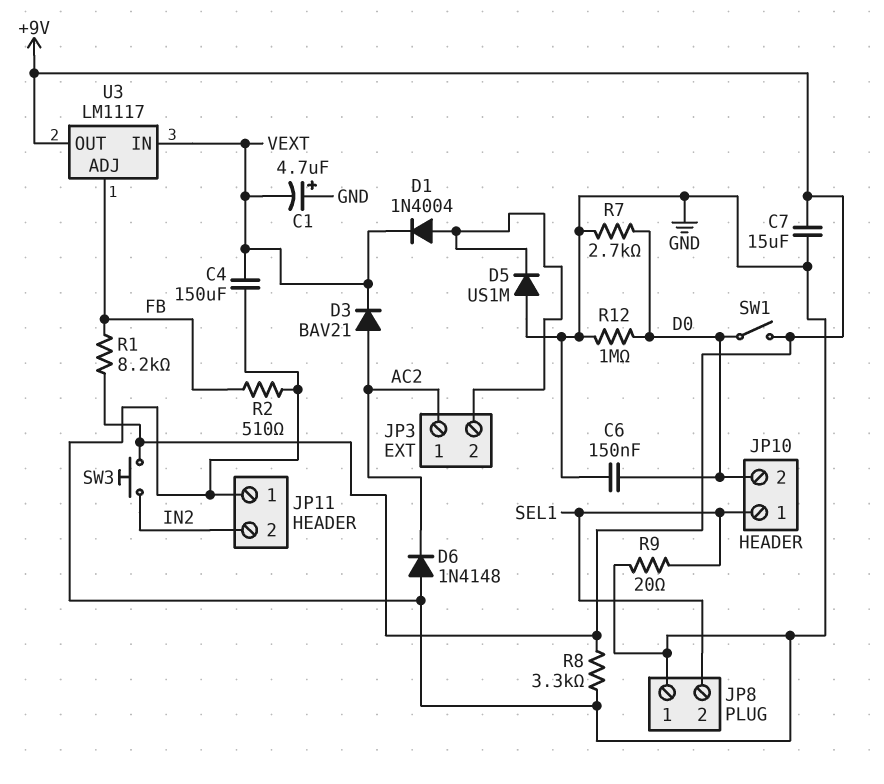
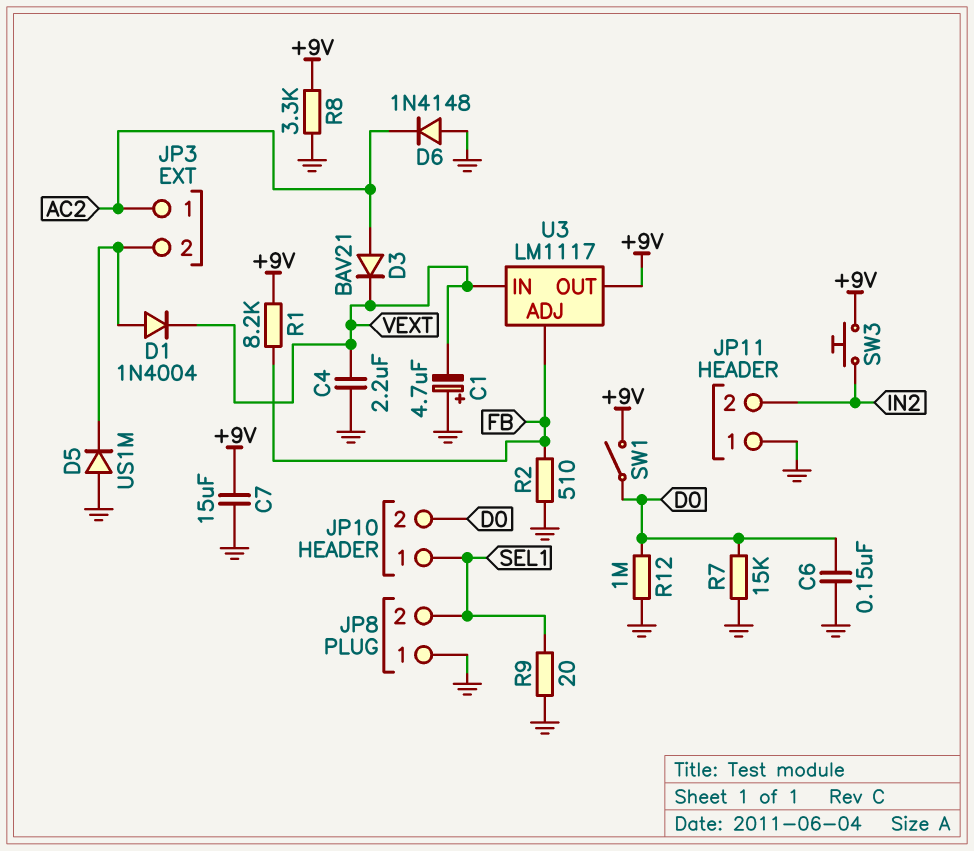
C4: 150uF (GND, VEXT) -> 2.2uF (GND, VEXT)
R7: 2.7k (D0, GND) -> 15k (D0, GND)

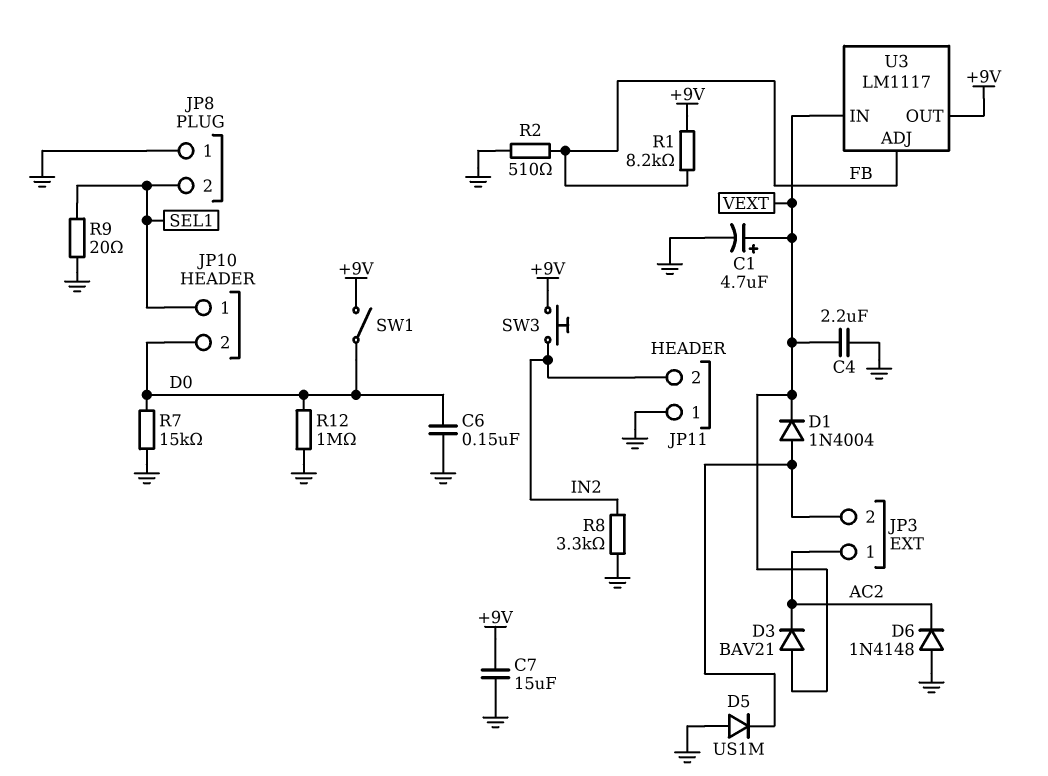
C1: 4.7uF (plus GND, minus VEXT) -> 4.7uF (plus VEXT, minus GND)
D3: diode BAV21 (A AC2, K VEXT) -> diode BAV21 (A VEXT, K AC2)
R8: 3.3k (+9V, GND) -> 3.3k (GND, IN2)

